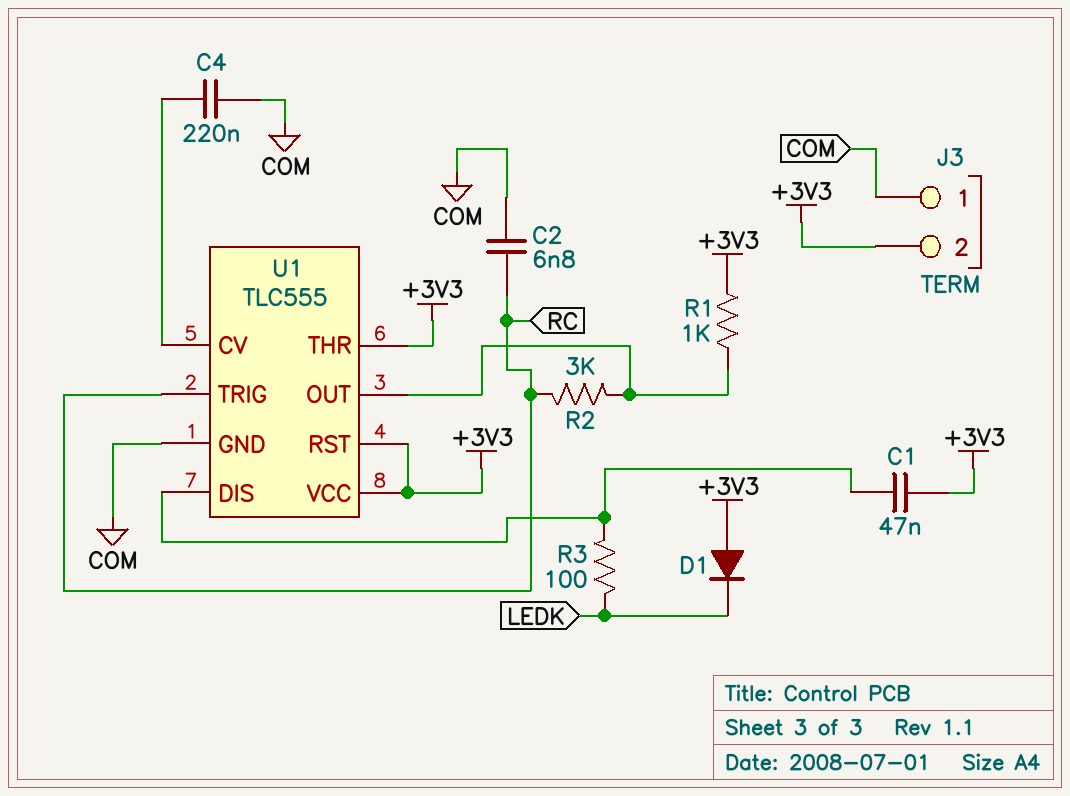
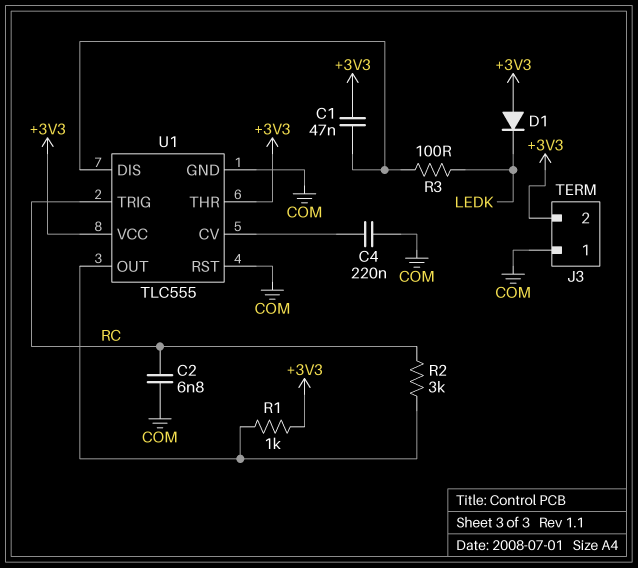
U1 pin RST: +3V3 -> COM

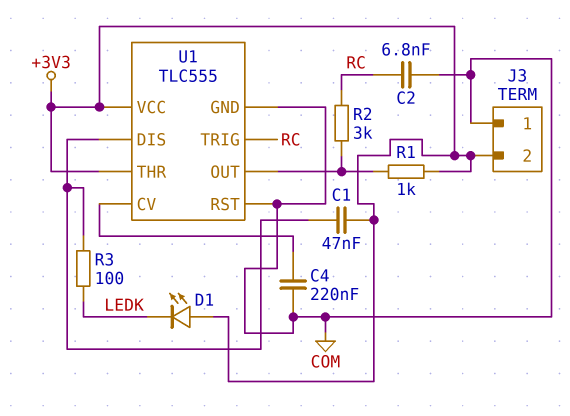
D1: diode (A +3V3, K LEDK) -> LED (A +3V3, K LEDK)

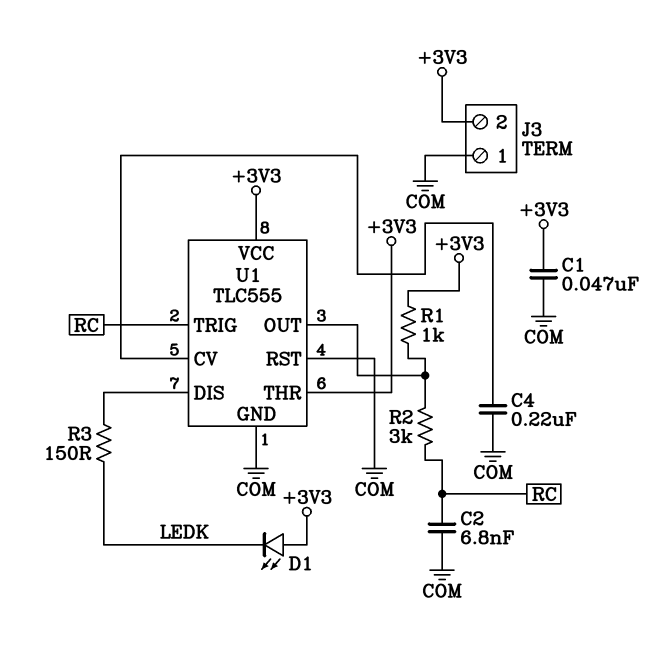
C1: 47nF (+3V3, U1/DIS) -> 47nF (+3V3, COM)
R3: 100 (LEDK, U1/DIS) -> 150 (LEDK, U1/DIS)

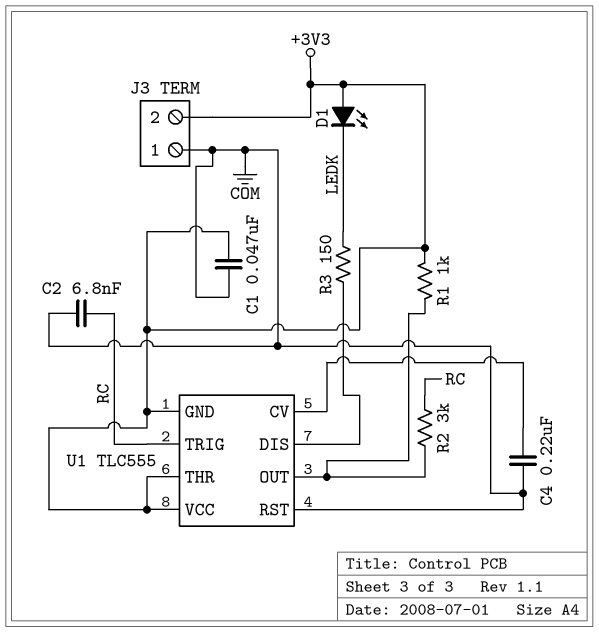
U1 pin GND: COM -> +3V3

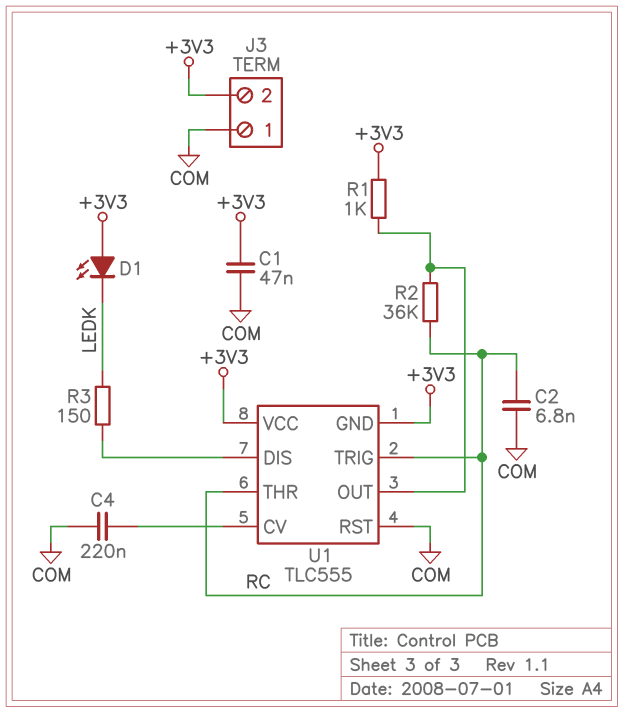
R2: 3k (RC, U1/OUT) -> 36k (RC, U1/OUT)
U1 pin THR: +3V3 -> RC

